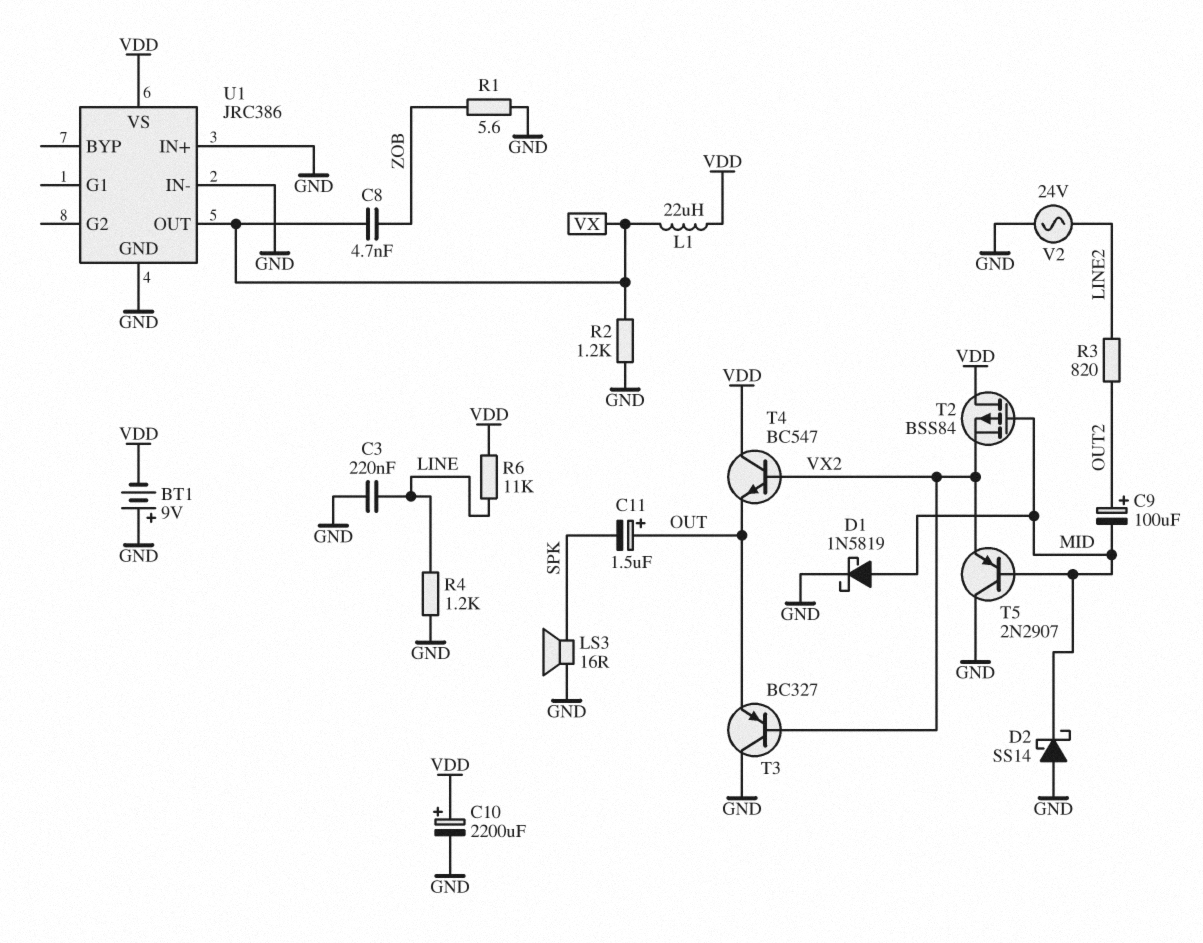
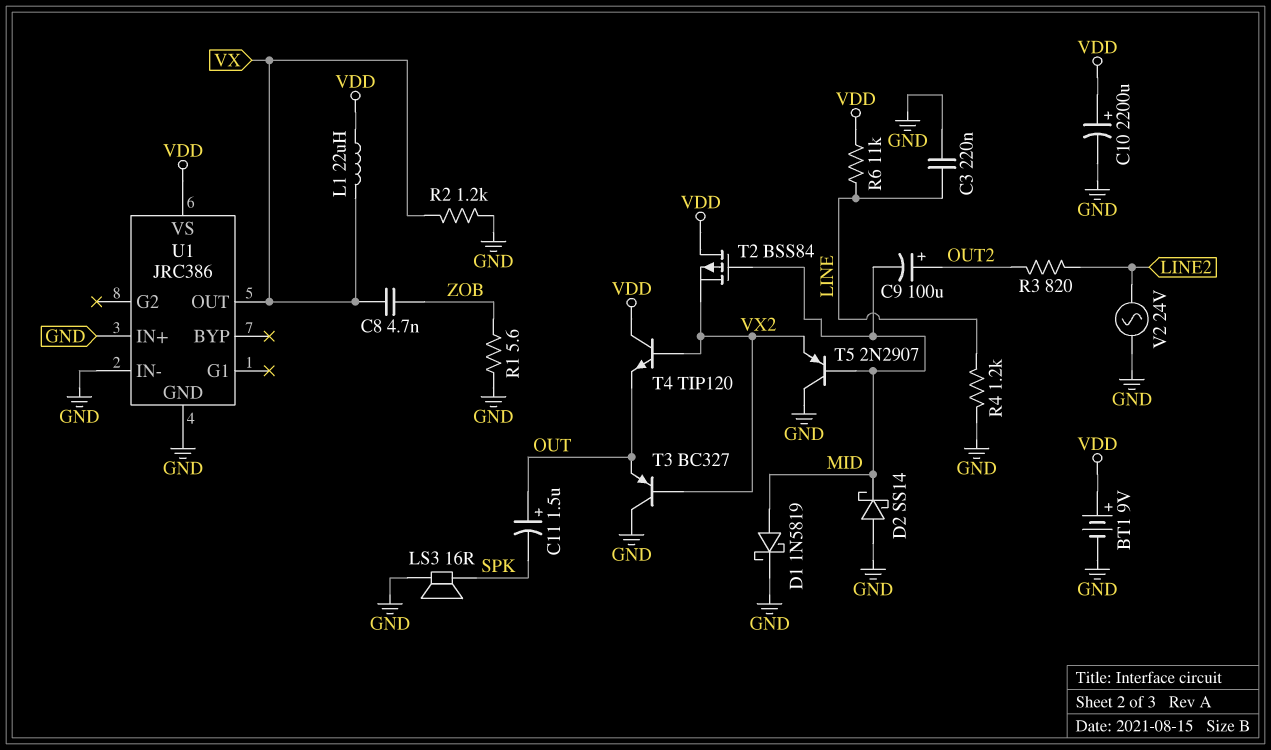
BT1: 9V (plus GND, minus VDD) -> 9V (plus VDD, minus GND)
T4: NPN BC547 (B VX2, C VDD, E OUT) -> NPN TIP120 (B VX2, C VDD, E OUT)

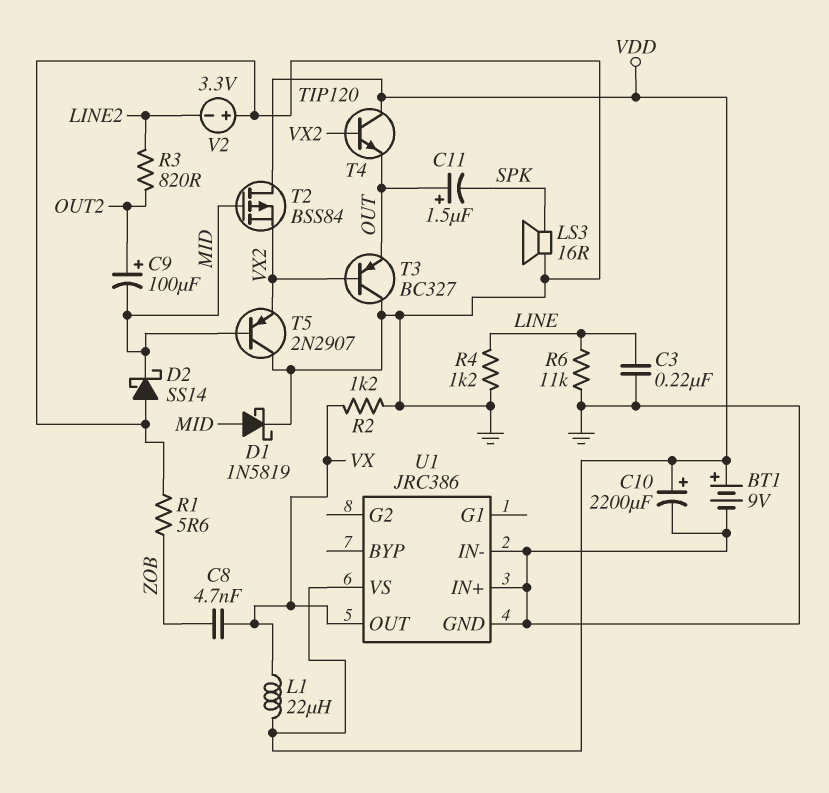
R6: 11k (LINE, VDD) -> 11k (GND, LINE)
V2: AC 24V (GND, LINE2) -> 3.3V (plus GND, minus LINE2)

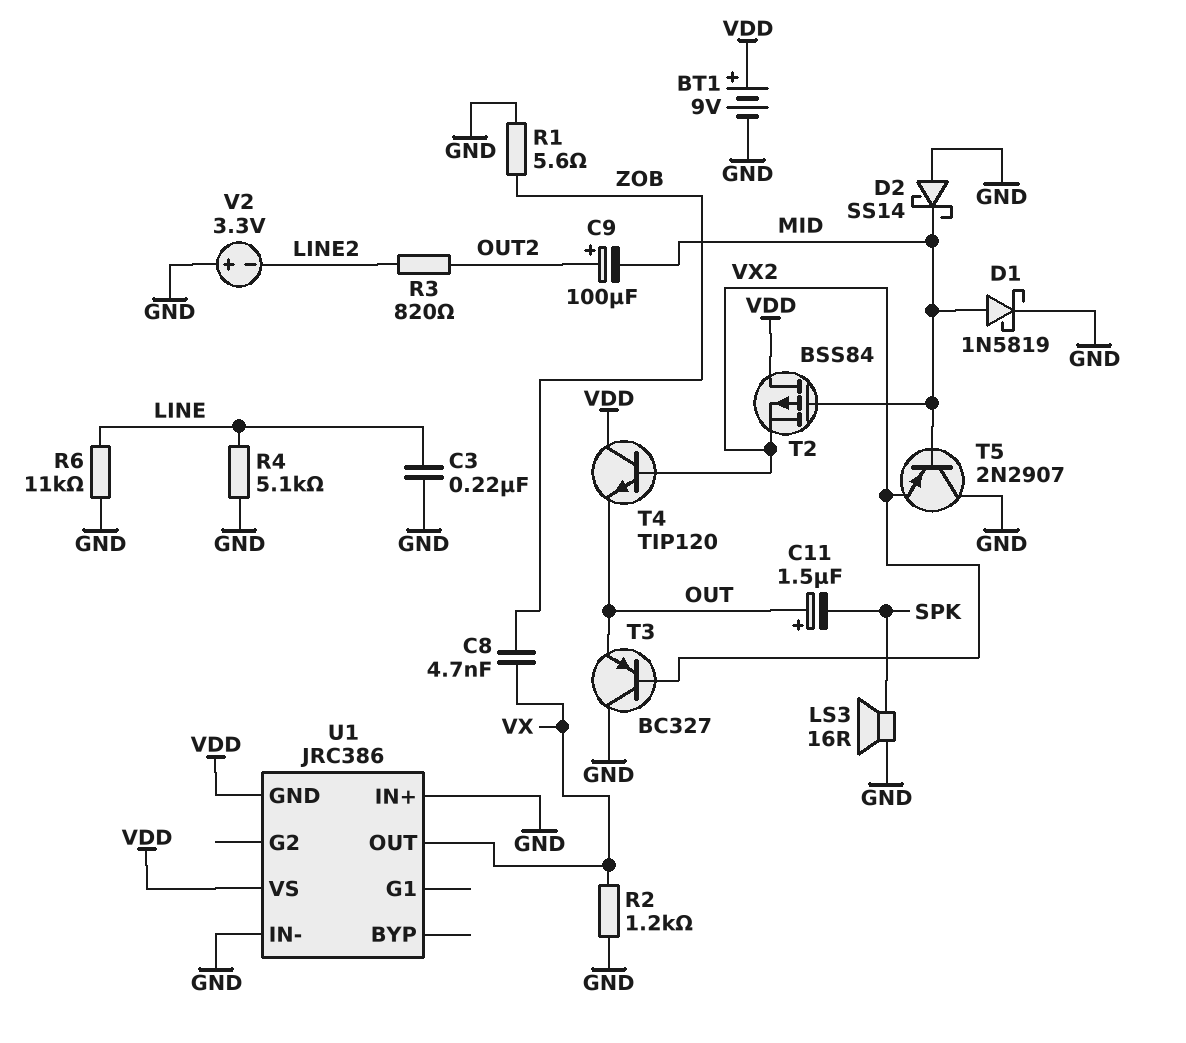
C10: 2200uF (plus VDD, minus GND) -> none
L1: 22uH (VDD, VX) -> none
R4: 1.2k (GND, LINE) -> 5.1k (GND, LINE)
U1 pin GND: GND -> VDD

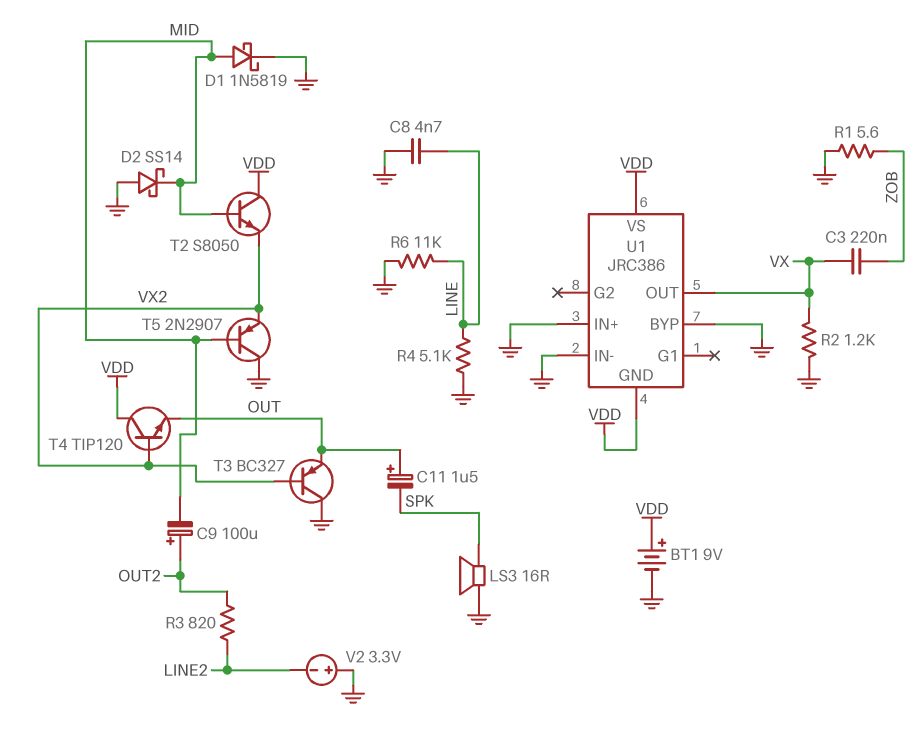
C3: 220nF (GND, LINE) -> 220nF (VX, ZOB)
C8: 4.7nF (VX, ZOB) -> 4.7nF (GND, LINE)
T2: PMOS BSS84 (G MID, D VDD, S VX2) -> NPN S8050 (B MID, C VDD, E VX2)
U1 pin BYP: none -> GND

